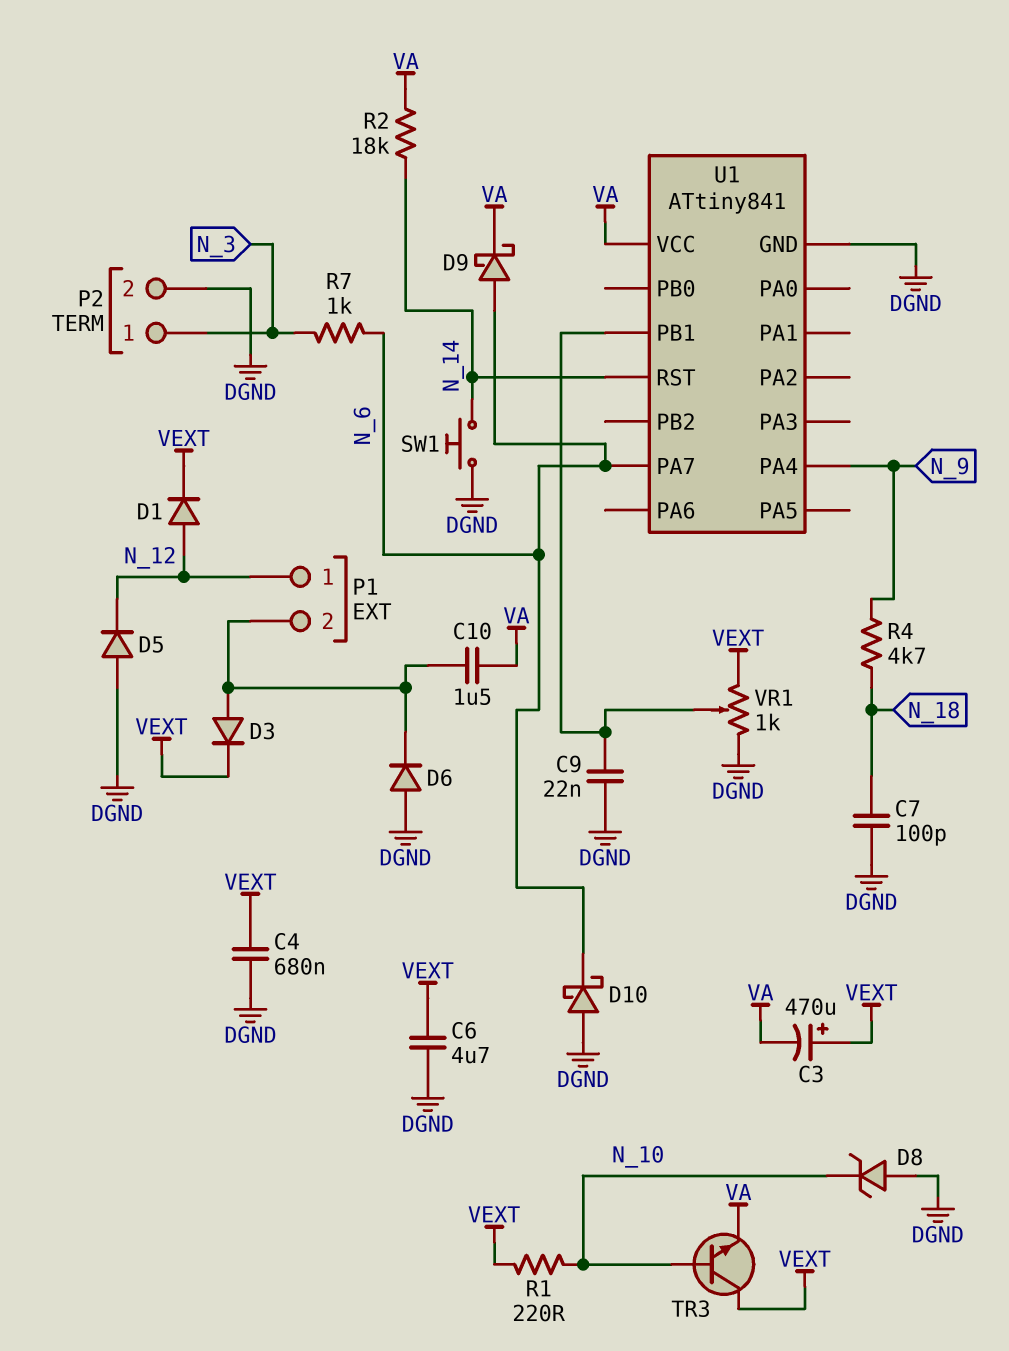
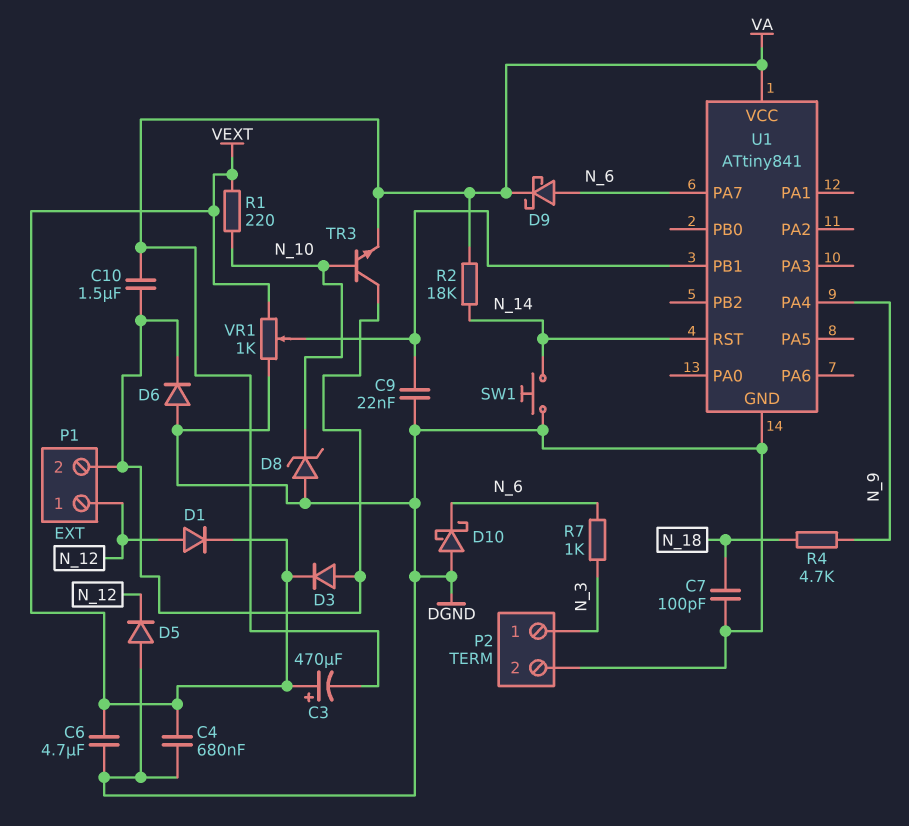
TR3: NPN (B N_10, C VEXT, E VA) -> NPN (B N_10, C P1/2, E VA)

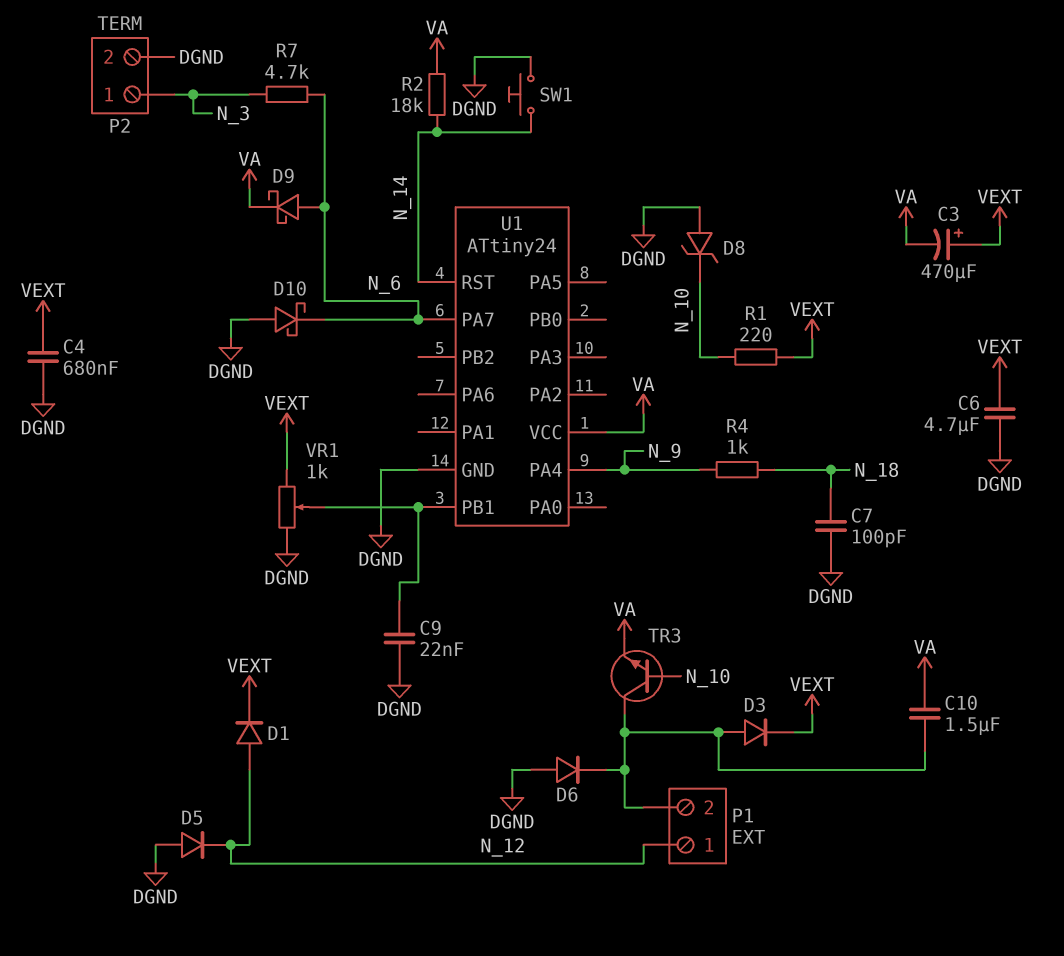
R4: 4.7k (N_9, N_18) -> 1k (N_9, N_18)
R7: 1k (N_3, N_6) -> 4.7k (N_3, N_6)
U1: ATtiny841 -> ATtiny24

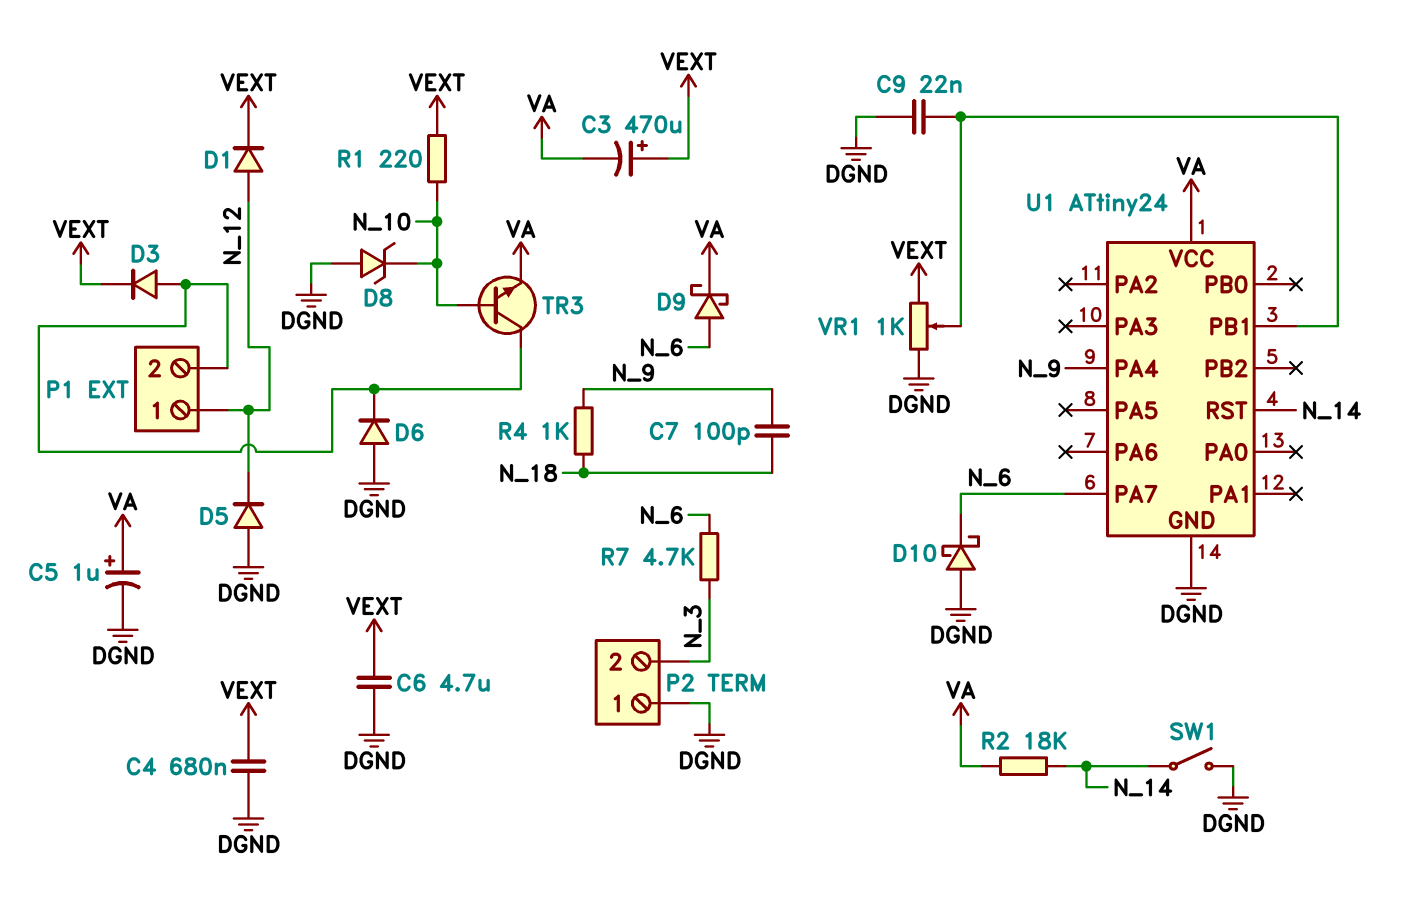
C5: none -> 1uF (plus VA, minus DGND)
C7: 100pF (DGND, N_18) -> 100pF (N_9, N_18)
C10: 1.5uF (P1/2, VA) -> none
P2 pin 1: N_3 -> DGND
P2 pin 2: DGND -> N_3
SW1: button (DGND, N_14) -> switch (DGND, N_14)

